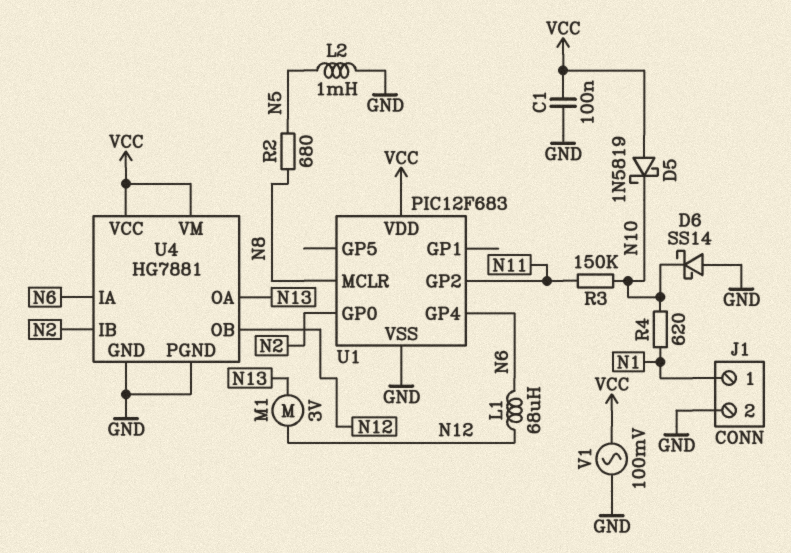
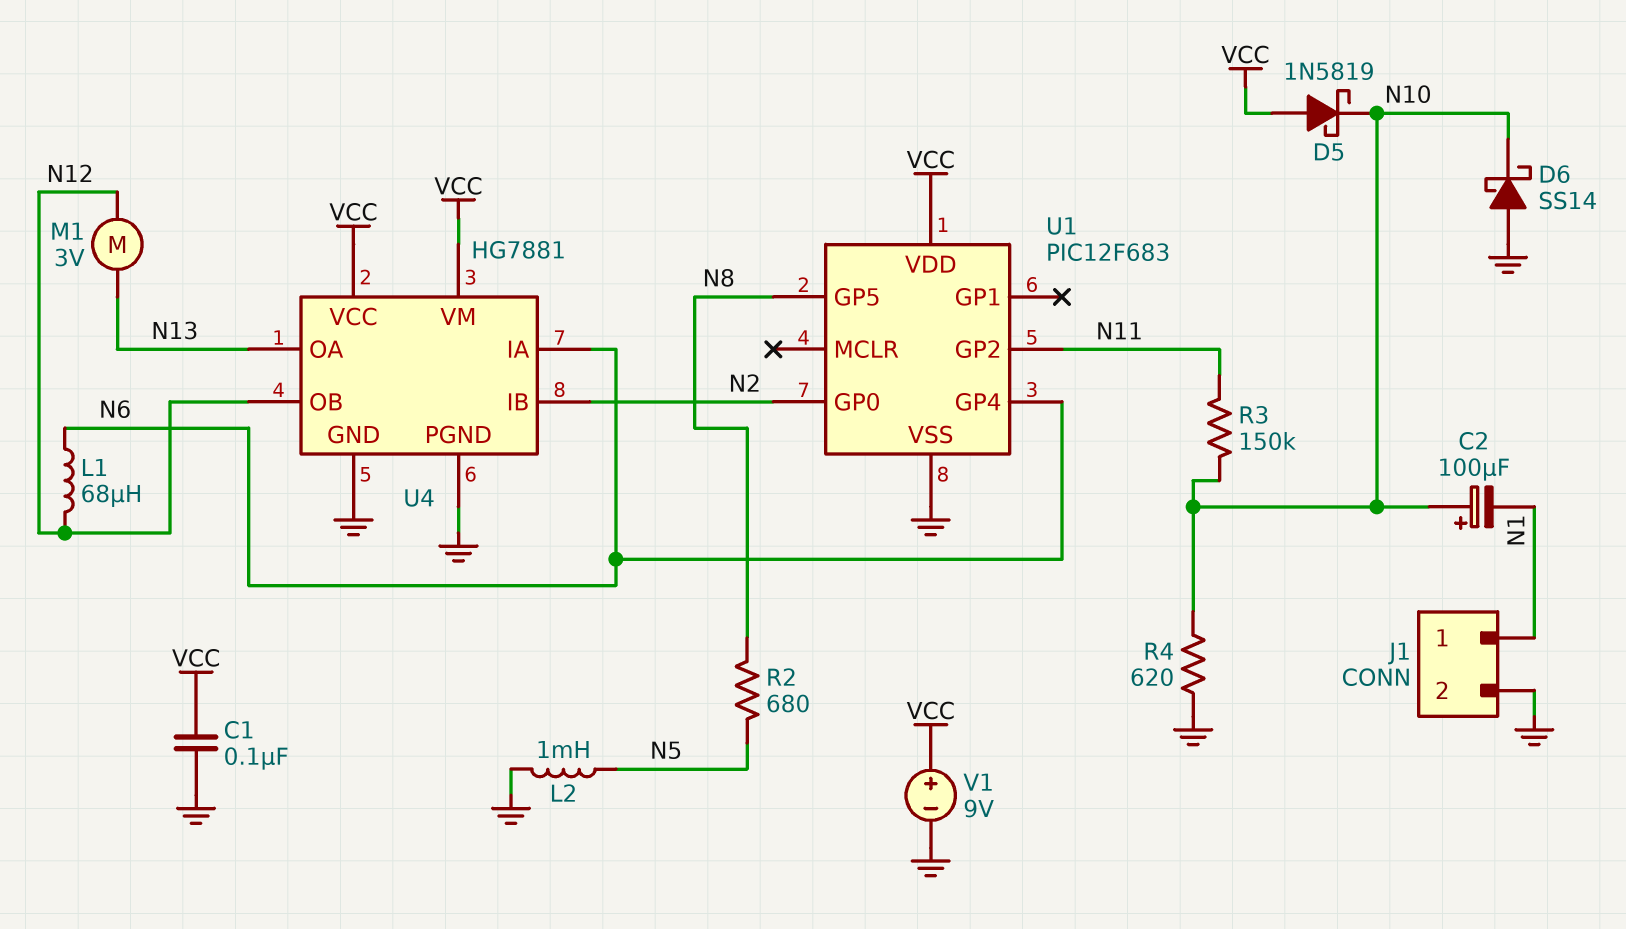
C2: none -> 100uF (plus N10, minus N1)
R4: 620 (N1, N10) -> 620 (GND, N10)
U1 pin GP5: none -> N8
U1 pin MCLR: N8 -> none
V1: AC 100mV (GND, VCC) -> 9V (plus VCC, minus GND)

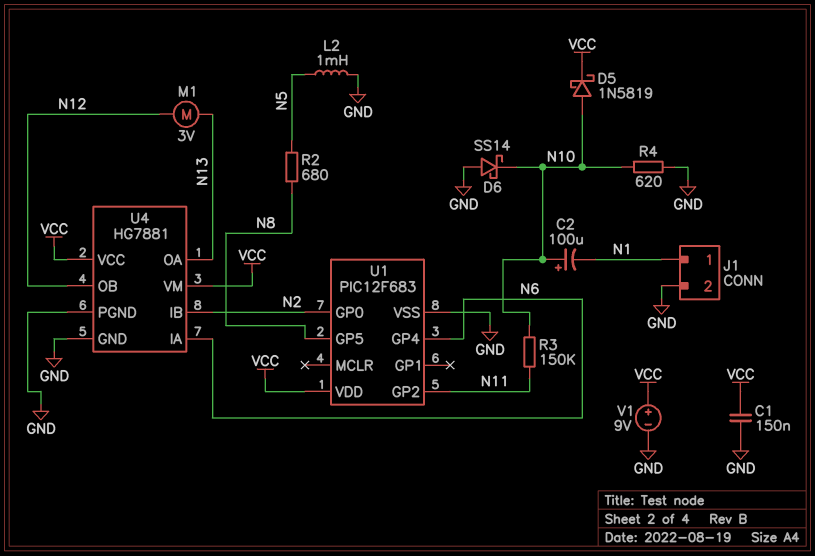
C1: 100nF (GND, VCC) -> 150nF (GND, VCC)
D5: schottky 1N5819 (A VCC, K N10) -> schottky 1N5819 (A N10, K VCC)
L1: 68uH (N6, N12) -> none

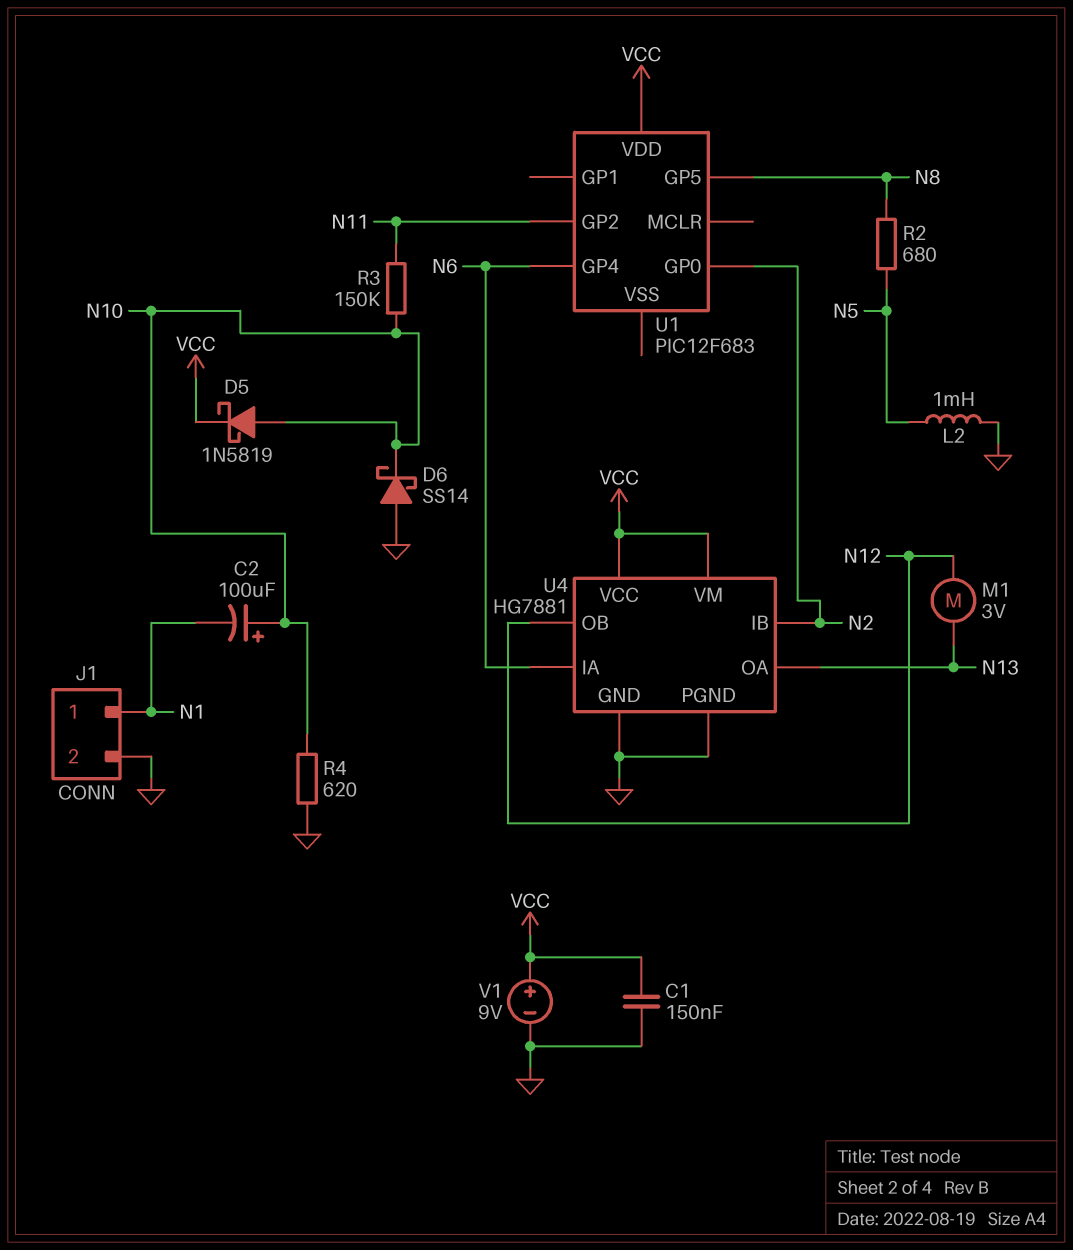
U1 pin VSS: GND -> none

